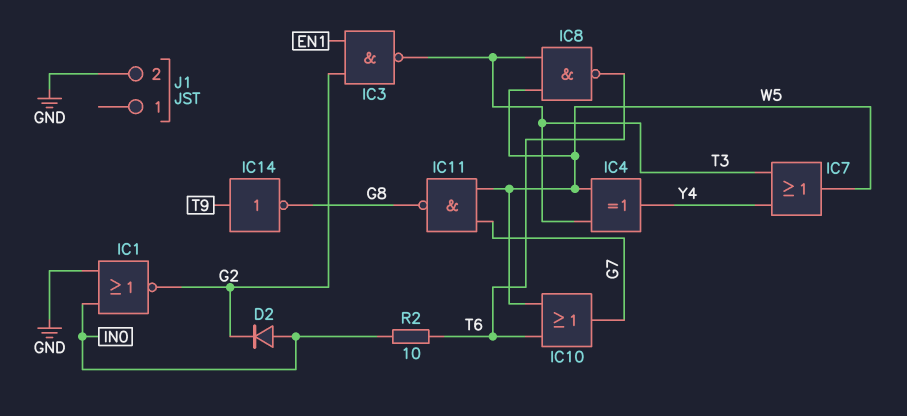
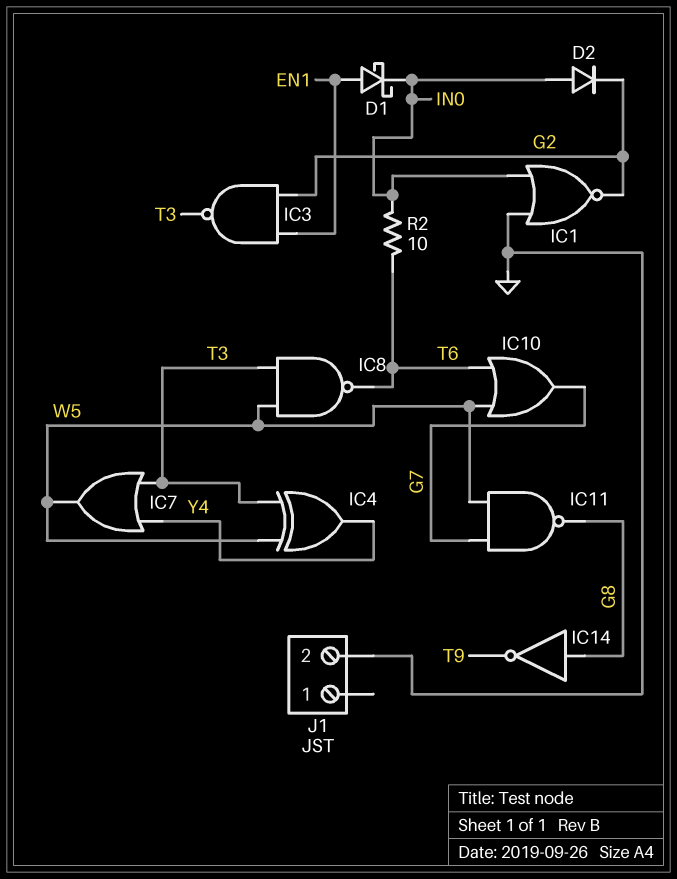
D1: none -> schottky (A EN1, K IN0)
IC14: NOT (in T9, out G8) -> NOT (in G8, out T9)

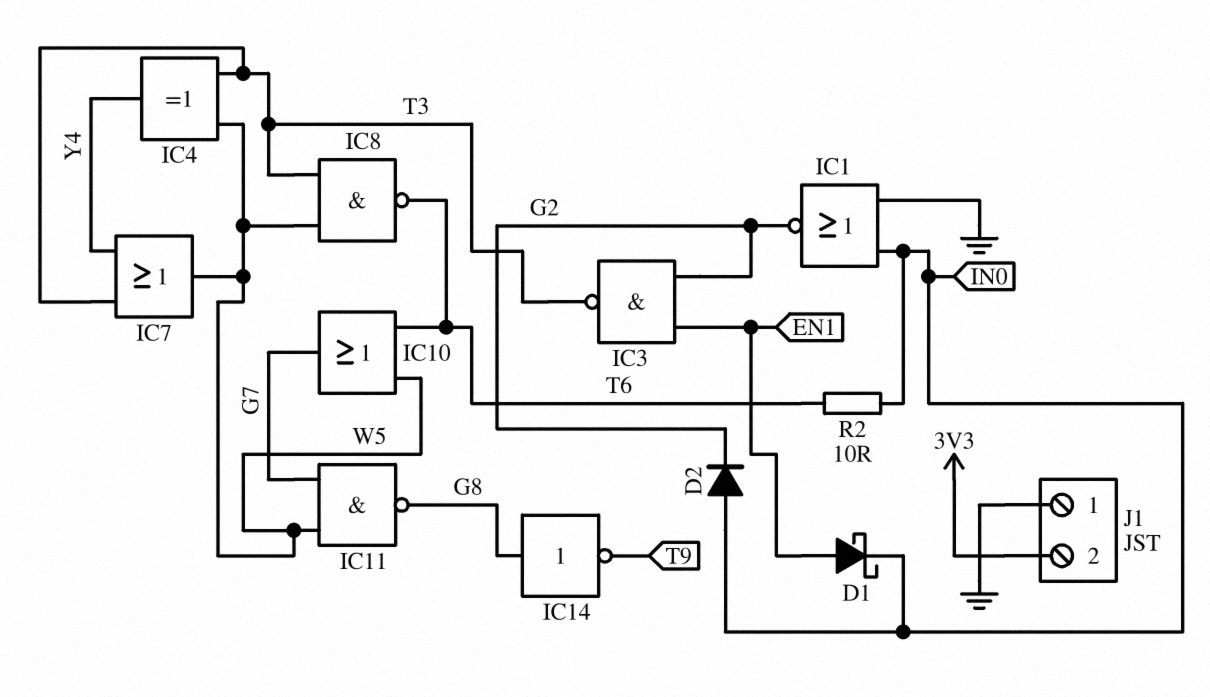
J1 pin 1: none -> GND
J1 pin 2: GND -> 3V3

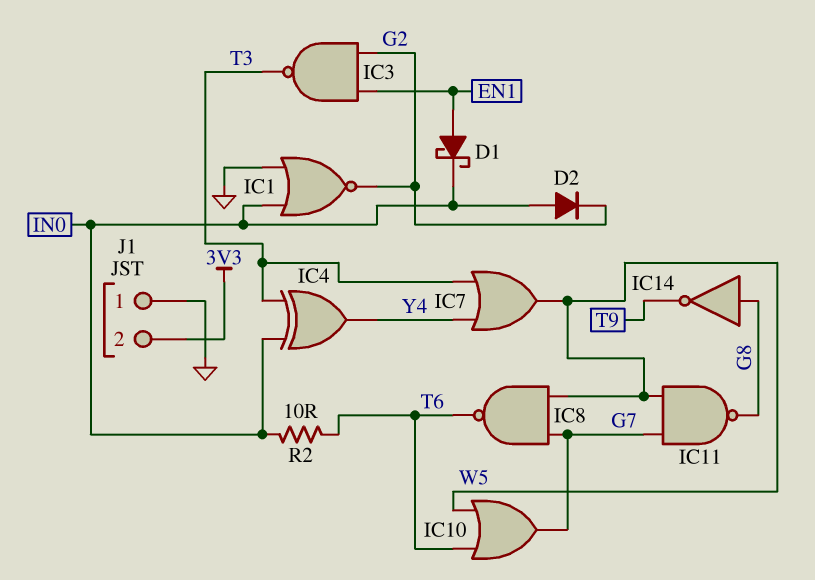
IC4: XOR (in T3, in W5, out Y4) -> XOR (in IN0, in T3, out Y4)
IC8: NAND (in T3, in W5, out T6) -> NAND (in G7, in W5, out T6)

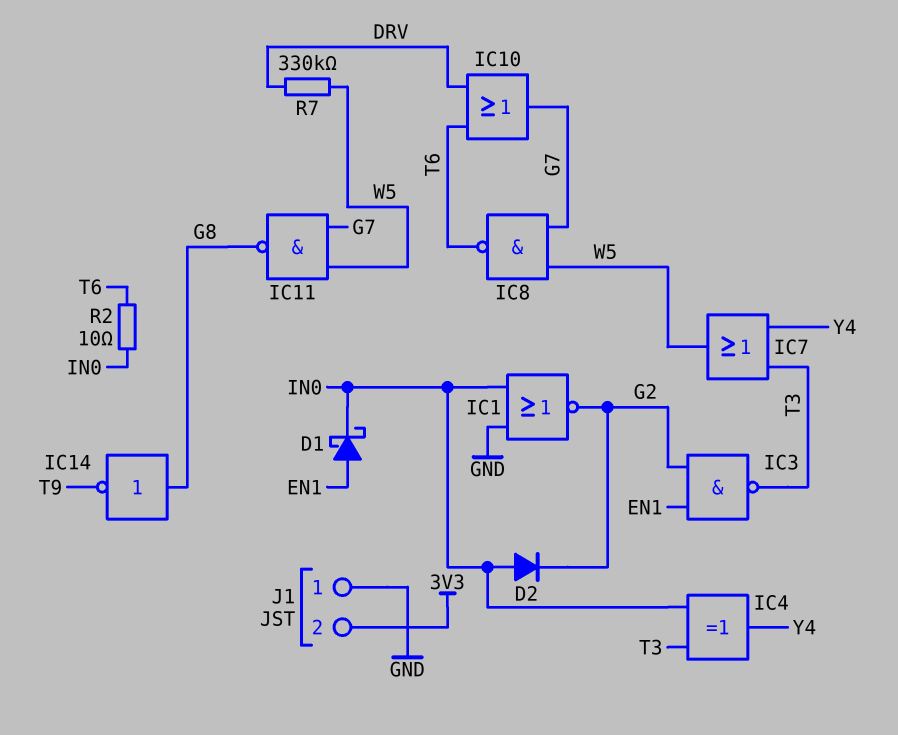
IC10: OR (in T6, in W5, out G7) -> OR (in DRV, in T6, out G7)
R7: none -> 330k (DRV, W5)

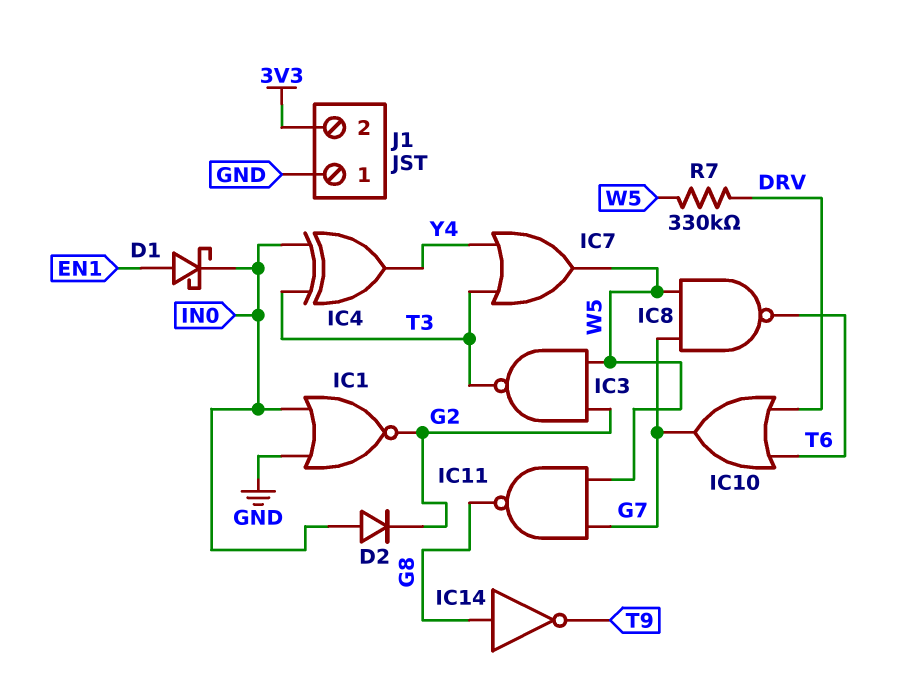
IC3: NAND (in EN1, in G2, out T3) -> NAND (in G2, in W5, out T3)
R2: 10 (IN0, T6) -> none

